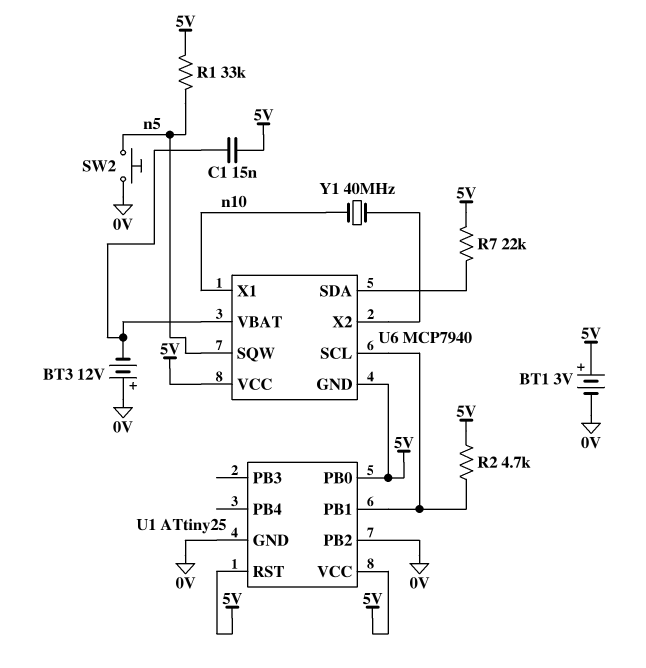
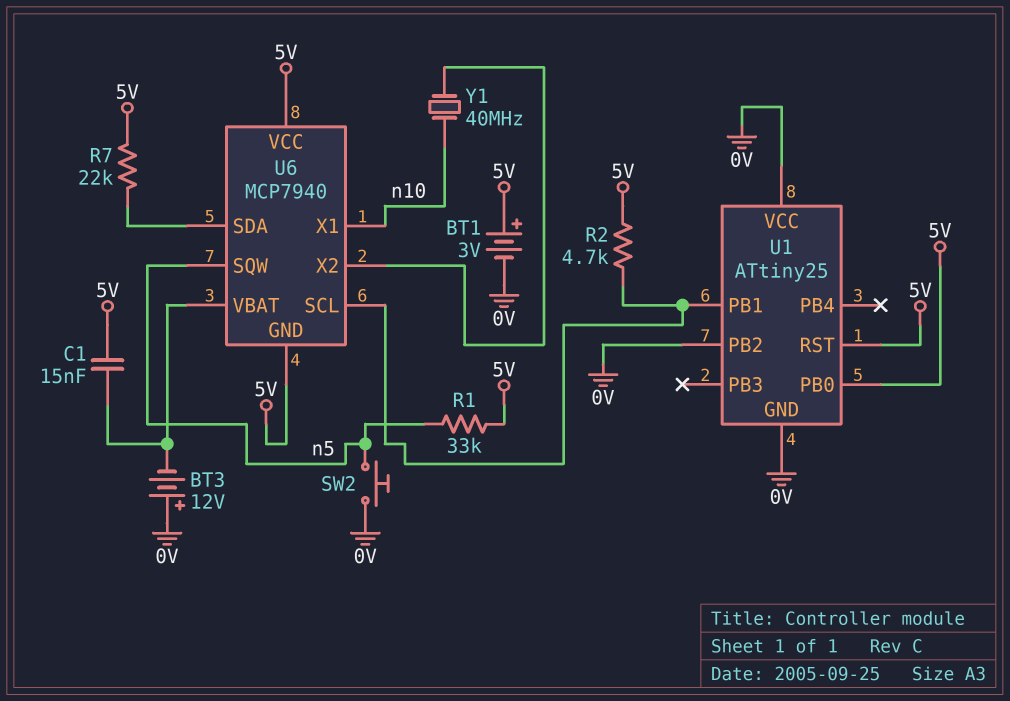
U1 pin VCC: 5V -> 0V

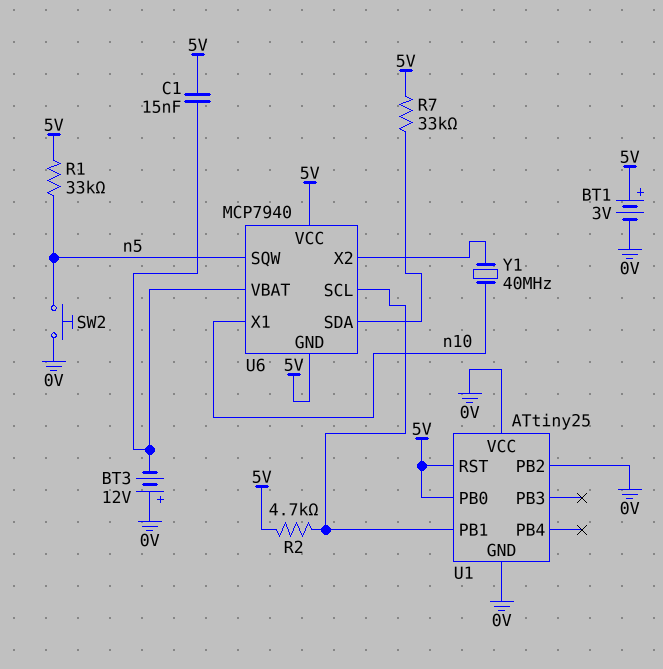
R7: 22k (5V, U6/SDA) -> 33k (5V, U6/SDA)

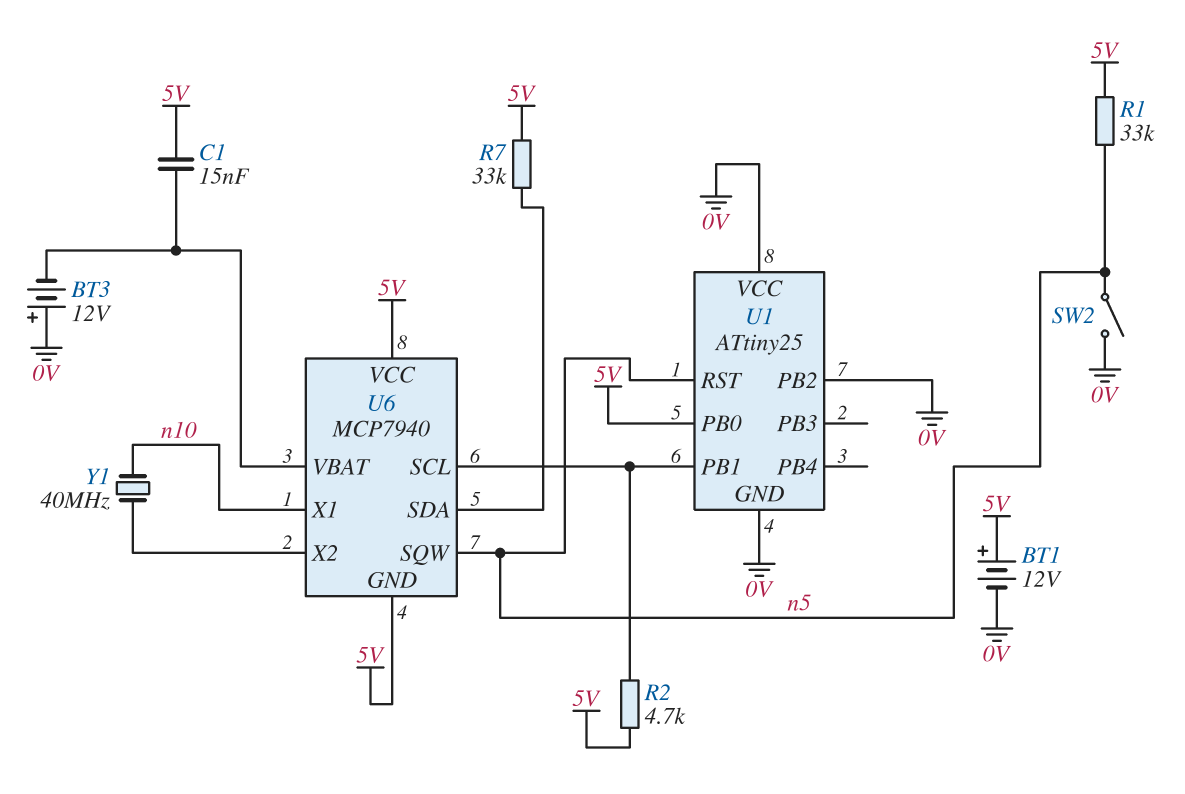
BT1: 3V (plus 5V, minus 0V) -> 12V (plus 5V, minus 0V)
SW2: button (0V, n5) -> switch (0V, n5)
U1 pin RST: 5V -> n5

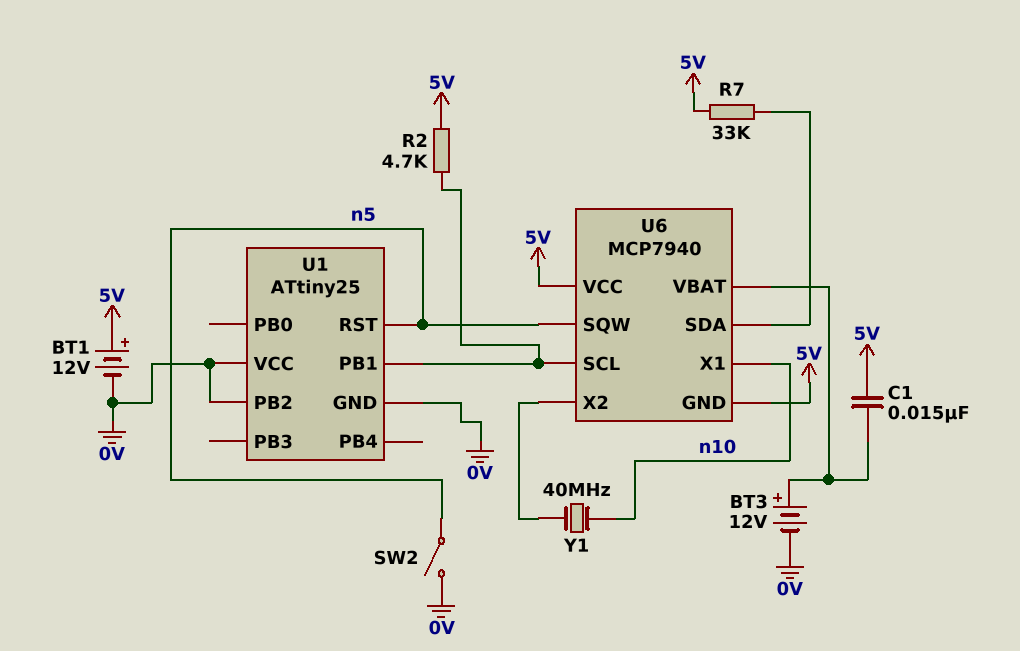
BT3: 12V (plus 0V, minus U6/VBAT) -> 12V (plus U6/VBAT, minus 0V)
R1: 33k (5V, n5) -> none
U1 pin PB0: 5V -> none

